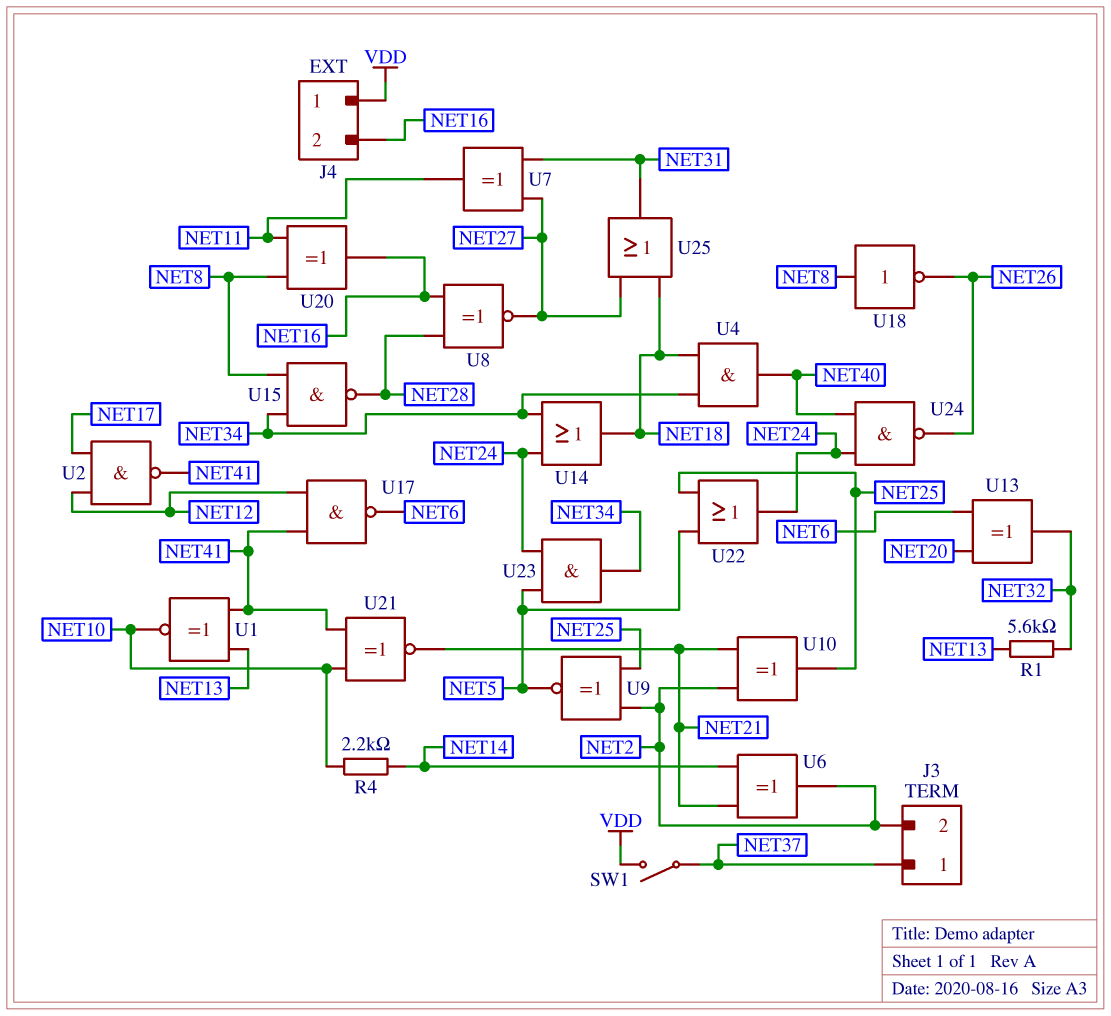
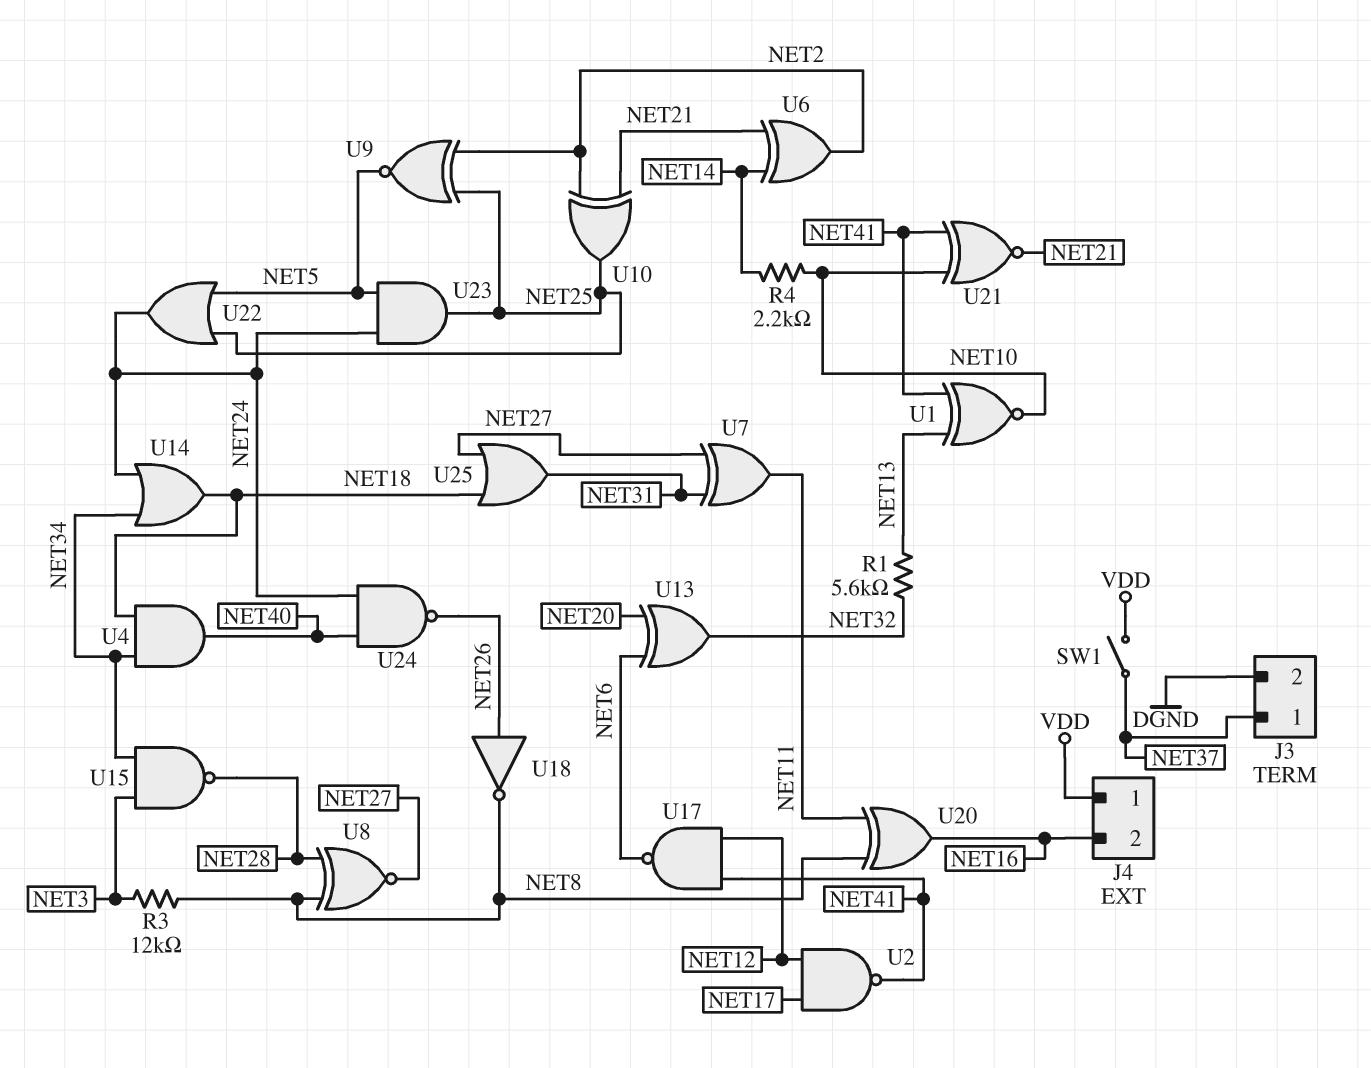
J3 pin 2: NET2 -> DGND
R3: none -> 12k (NET3, NET8)
U8: XNOR (in NET16, in NET28, out NET27) -> XNOR (in NET8, in NET28, out NET27)
U15: NAND (in NET8, in NET34, out NET28) -> NAND (in NET3, in NET34, out NET28)
U18: NOT (in NET8, out NET26) -> NOT (in NET26, out NET8)
U23: AND (in NET5, in NET24, out NET34) -> AND (in NET5, in NET24, out NET25)

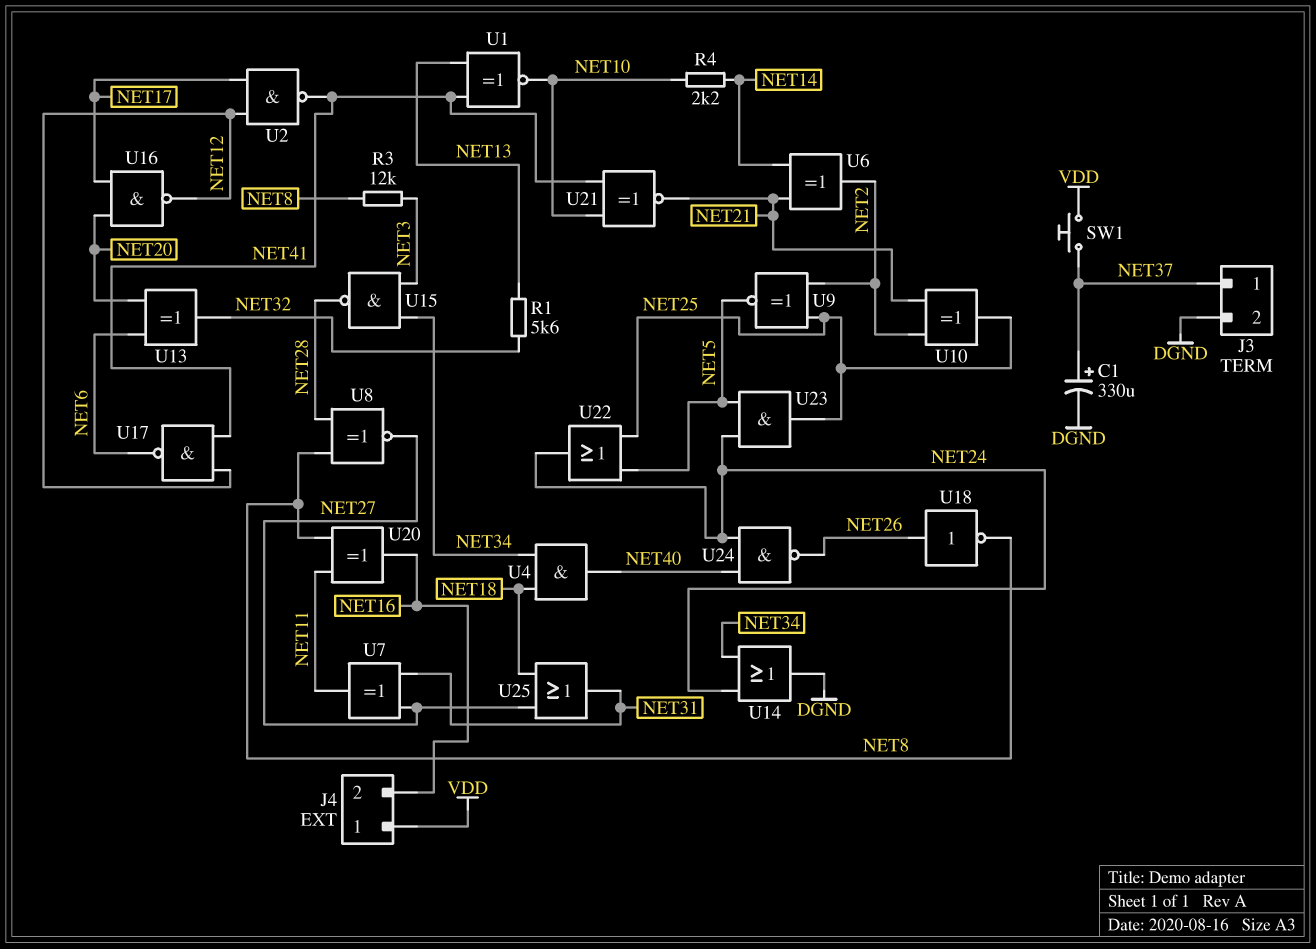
C1: none -> 330uF (plus NET37, minus DGND)
SW1: switch (NET37, VDD) -> button (NET37, VDD)
U14: OR (in NET24, in NET34, out NET18) -> OR (in NET24, in NET34, out DGND)
U16: none -> NAND (in NET17, in NET20, out NET12)

